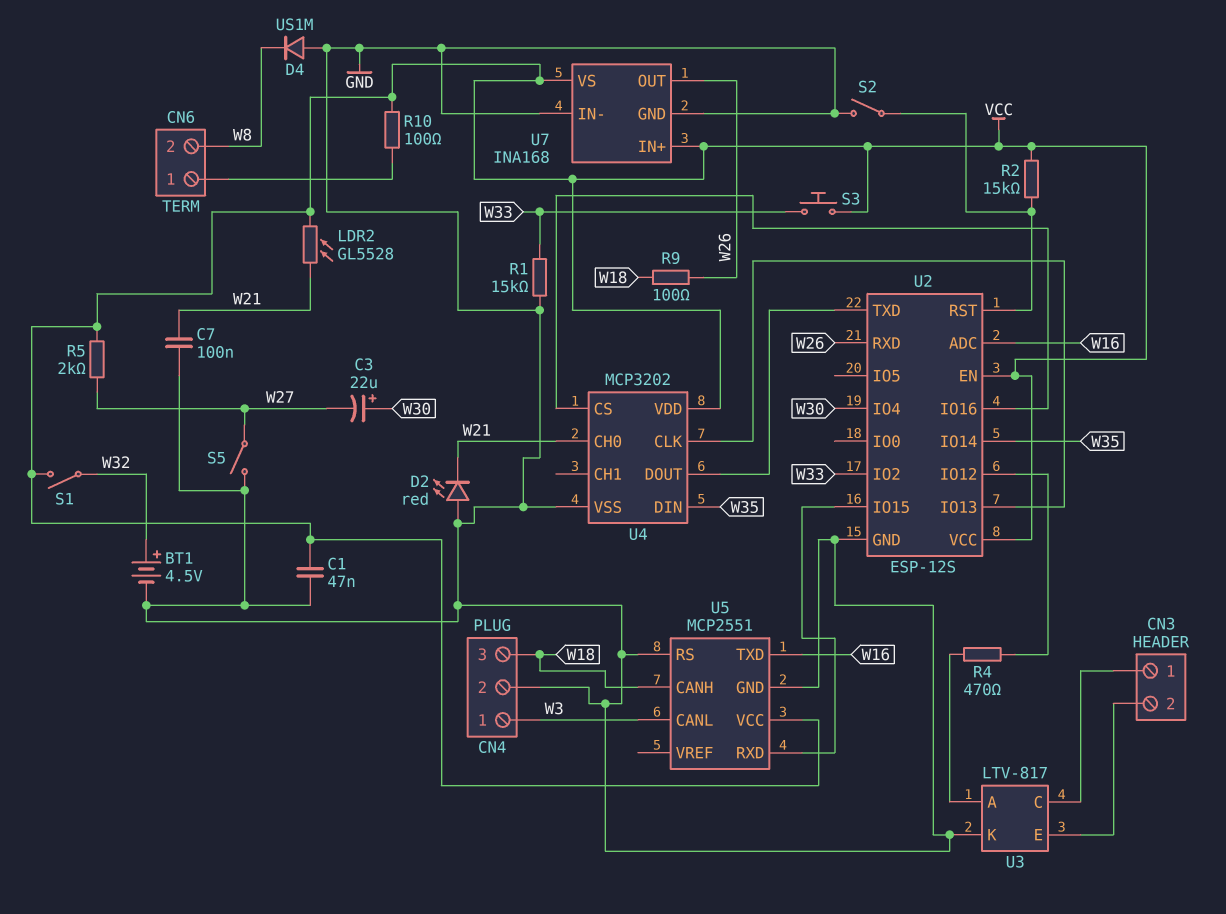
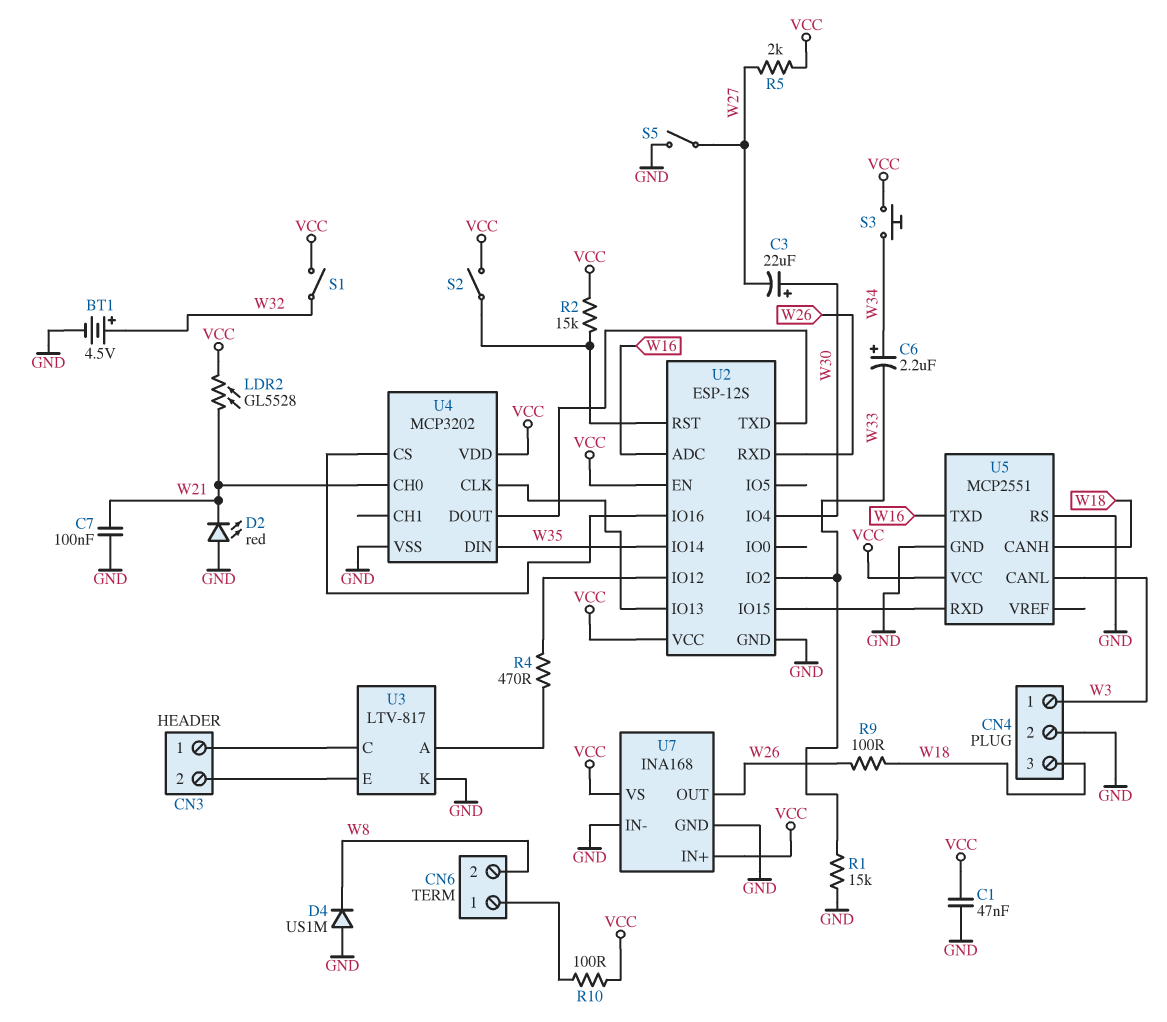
C6: none -> 2.2uF (plus W34, minus W33)
S2: switch (GND, U2/RST) -> switch (U2/RST, VCC)
S3: button (VCC, W33) -> button (VCC, W34)

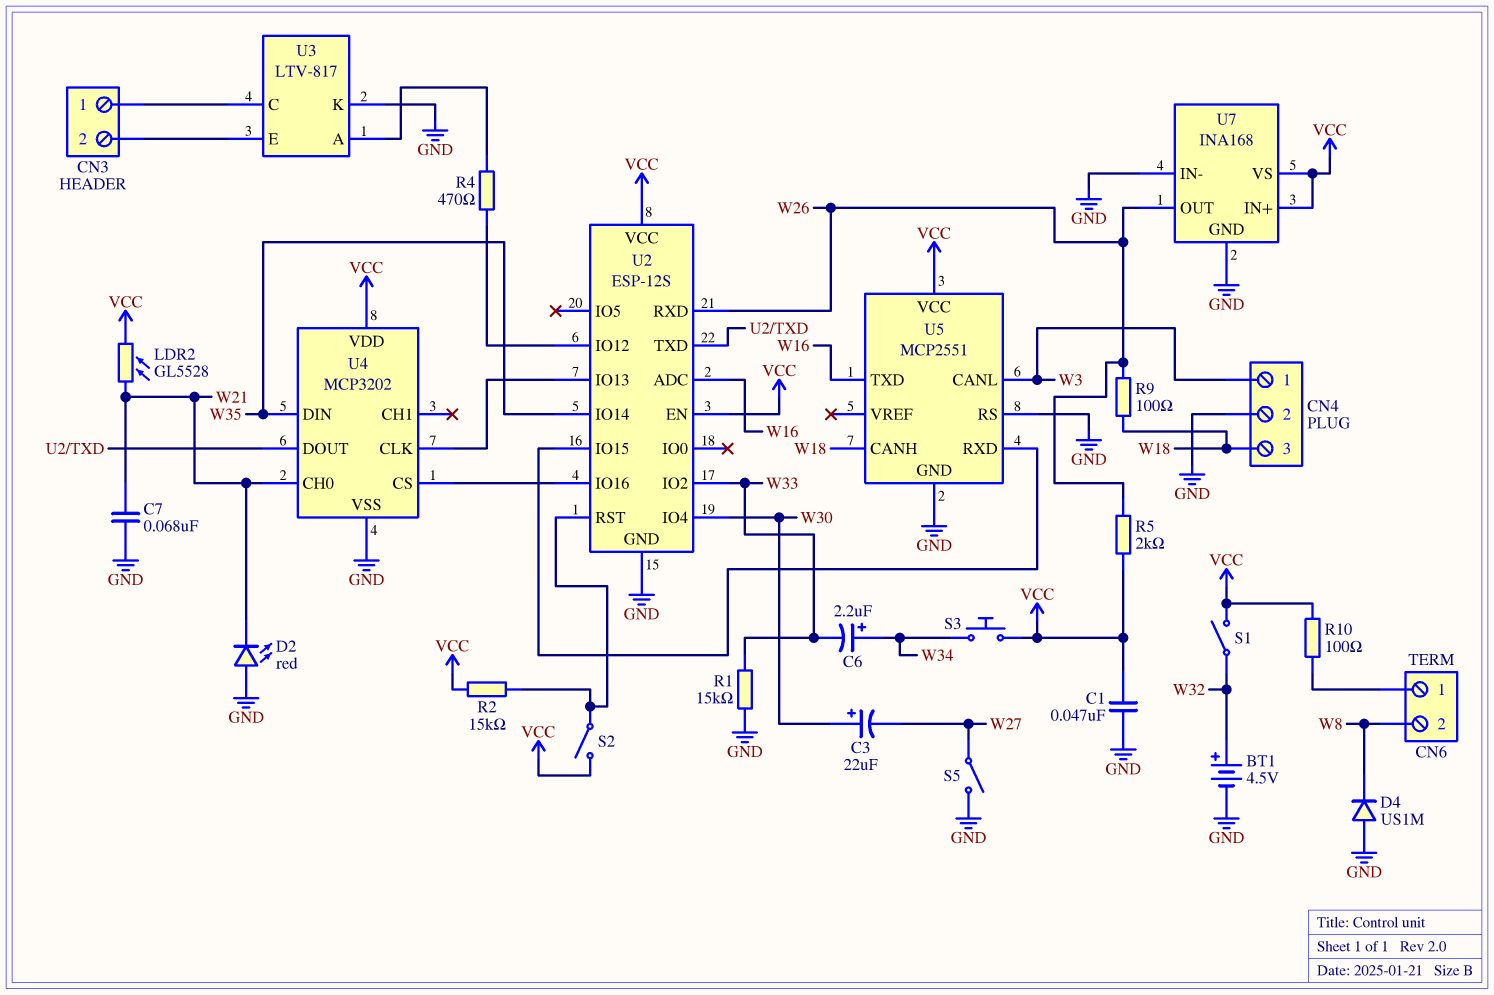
C7: 100nF (GND, W21) -> 68nF (GND, W21)
R5: 2k (VCC, W27) -> 2k (VCC, W26)

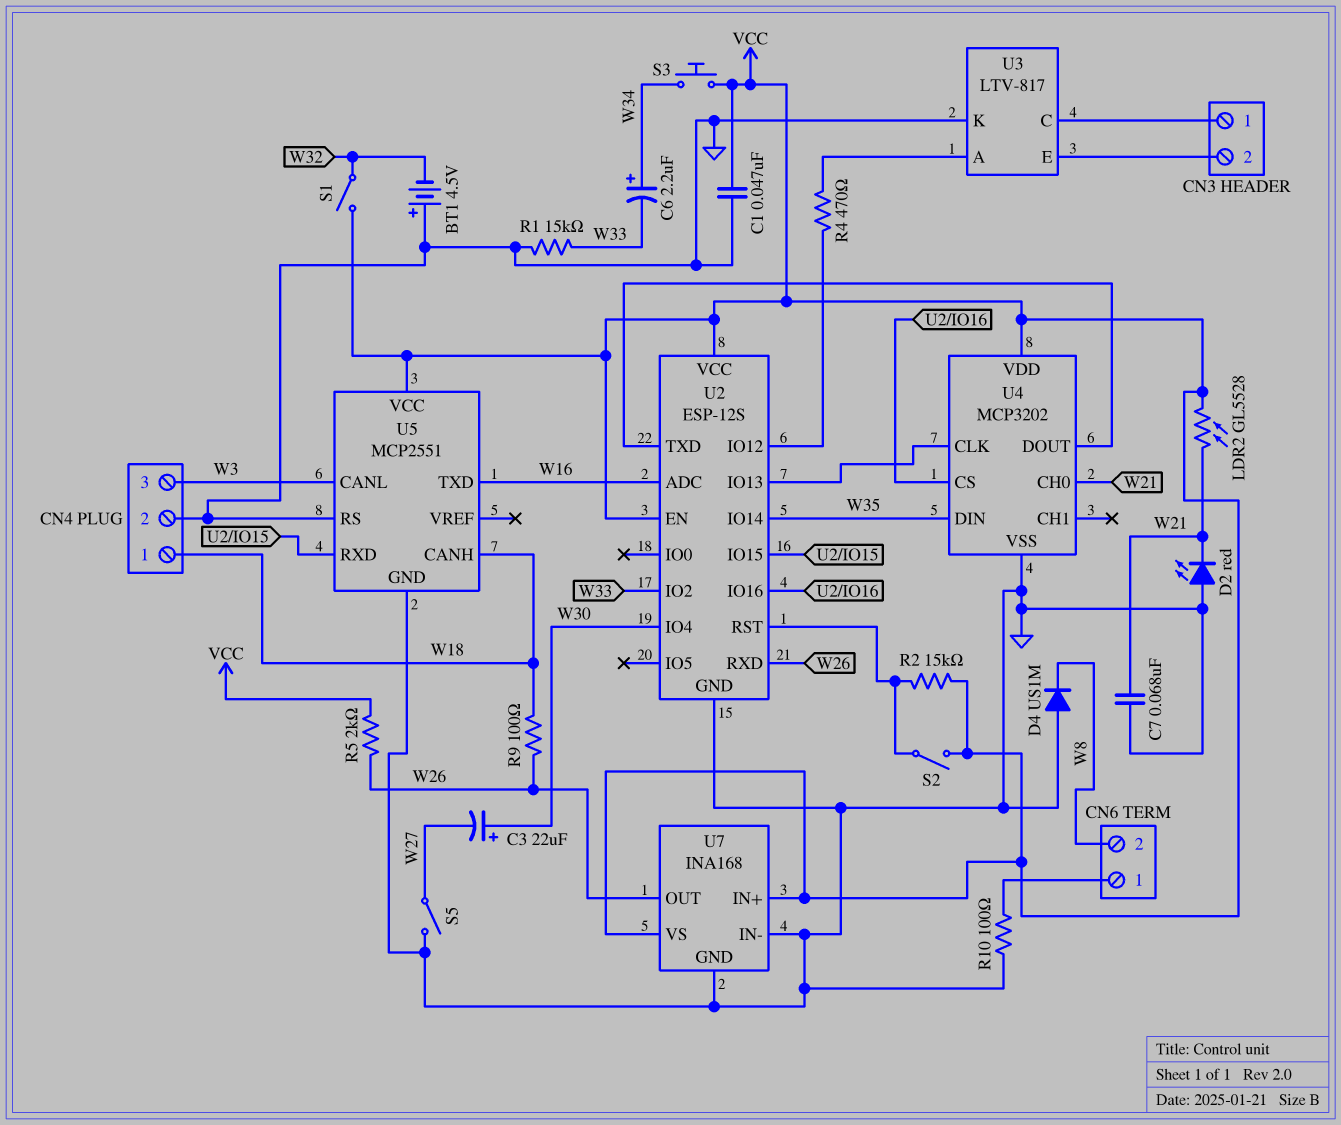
BT1: 4.5V (plus W32, minus GND) -> 4.5V (plus GND, minus W32)
CN4 pin 1: W3 -> W18
CN4 pin 3: W18 -> W3
R10: 100 (CN6/1, VCC) -> 100 (CN6/1, GND)

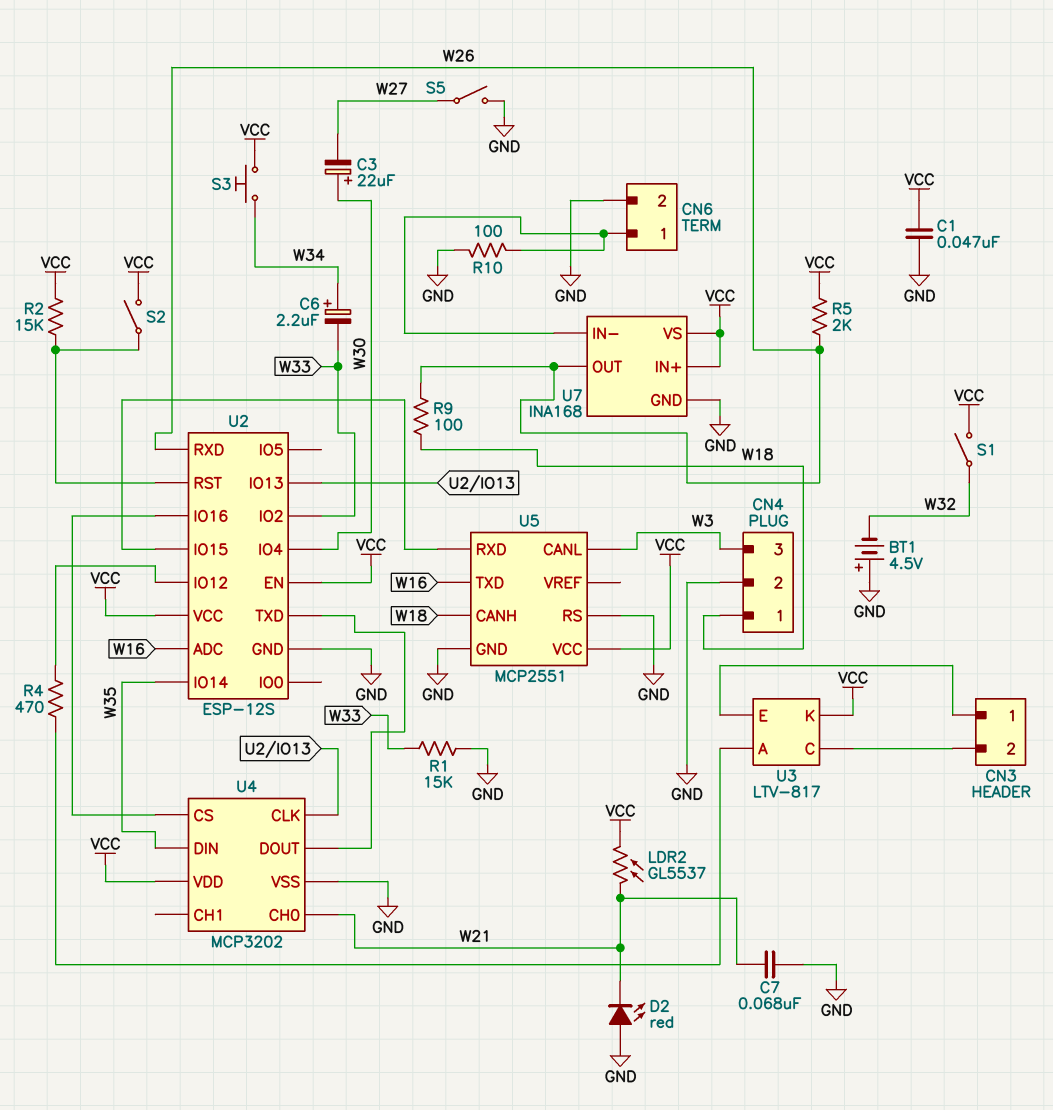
CN6 pin 2: W8 -> GND
D4: diode US1M (A GND, K W8) -> none
LDR2: GL5528 (VCC, W21) -> GL5537 (VCC, W21)
U3 pin C: CN3/1 -> CN3/2
U3 pin E: CN3/2 -> CN3/1
U3 pin K: GND -> VCC
U7 pin IN-: GND -> CN6/1

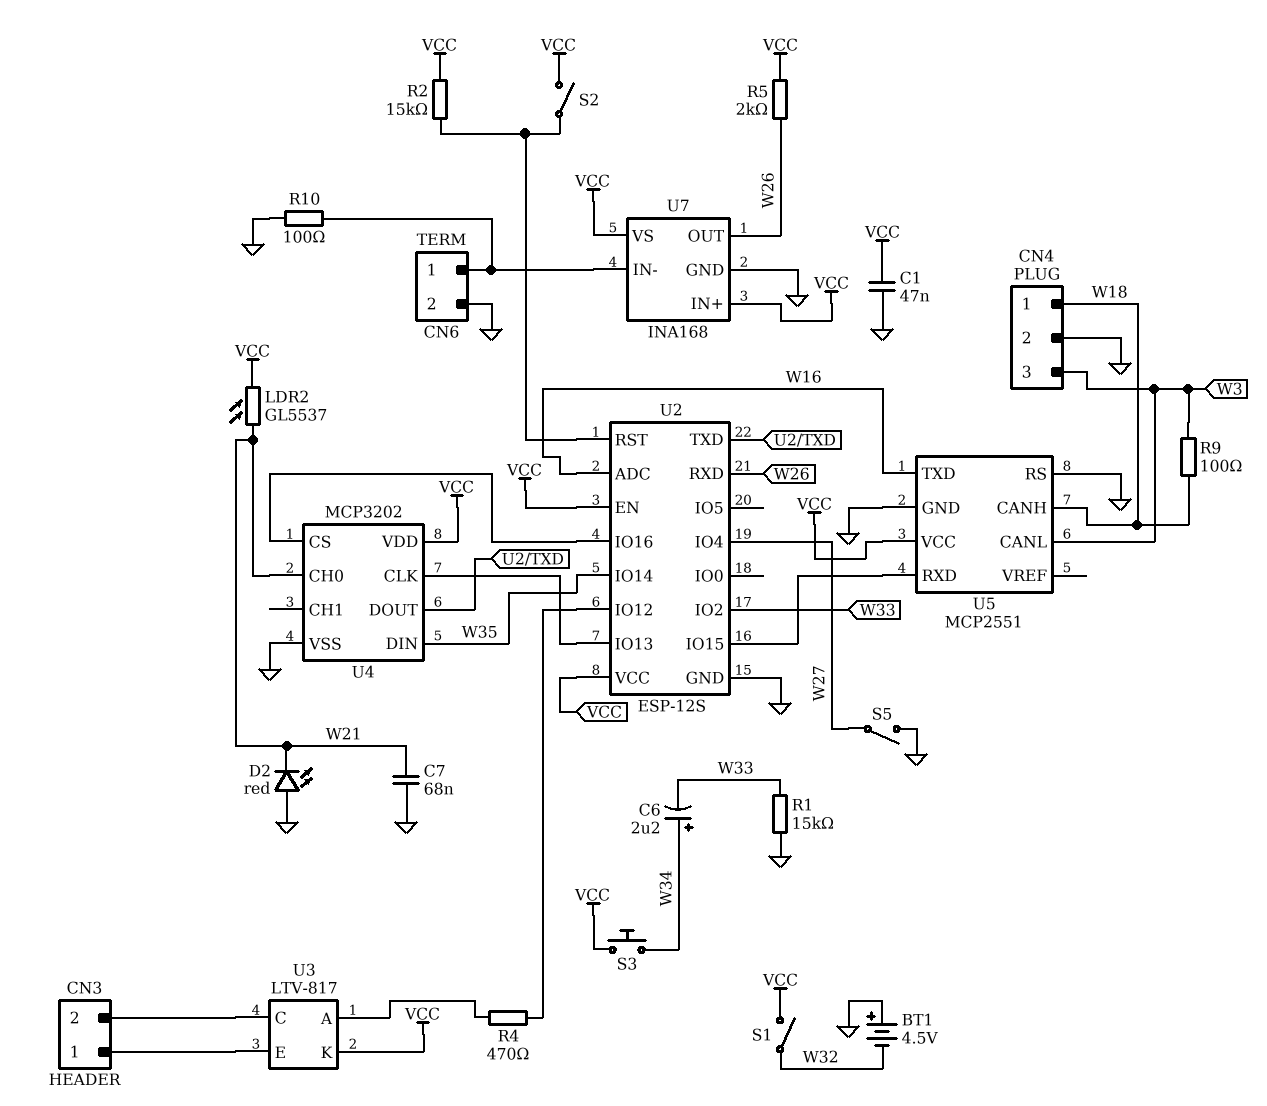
C3: 22uF (plus W30, minus W27) -> none
R9: 100 (W18, W26) -> 100 (W3, W18)
U2 pin IO4: W30 -> W27

